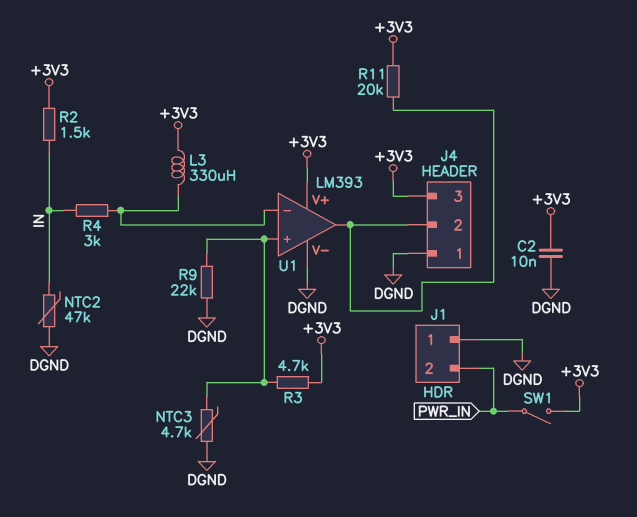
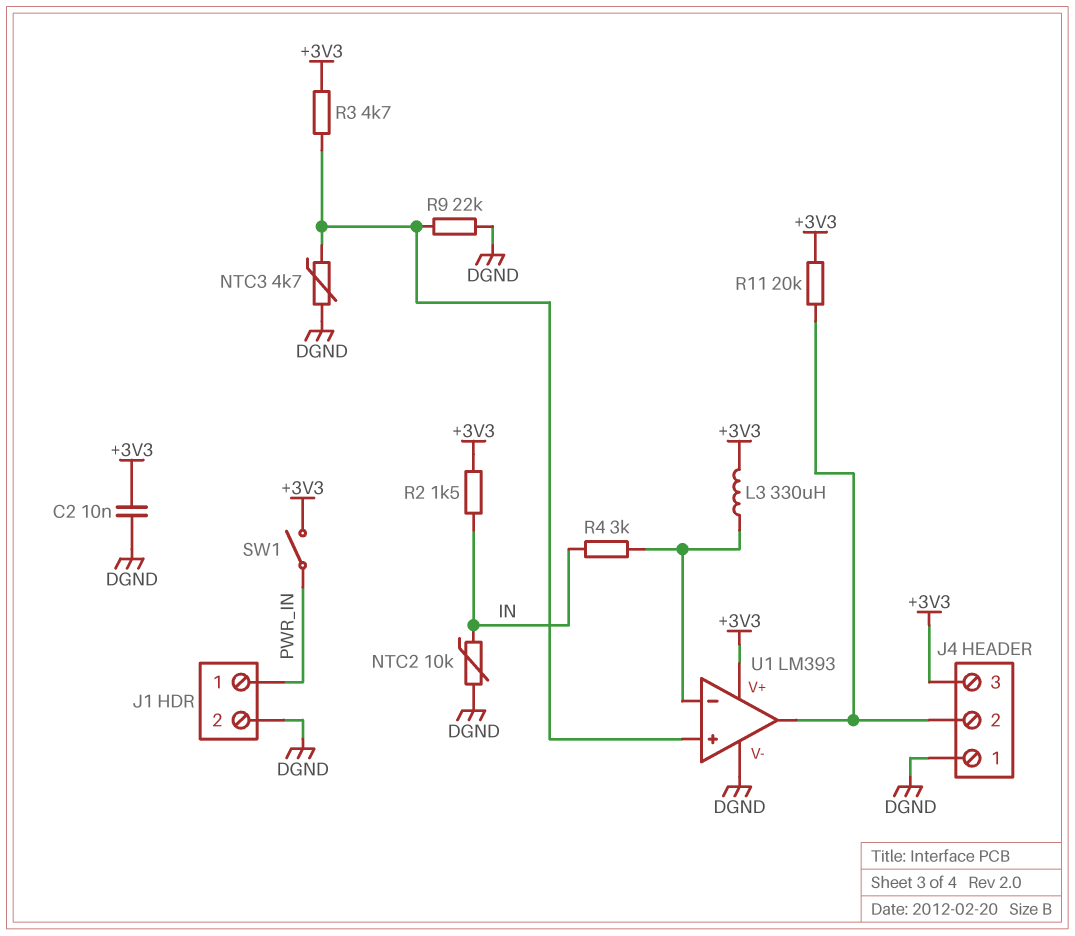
J1 pin 1: DGND -> PWR_IN
J1 pin 2: PWR_IN -> DGND
NTC2: 47k (DGND, IN) -> 10k (DGND, IN)

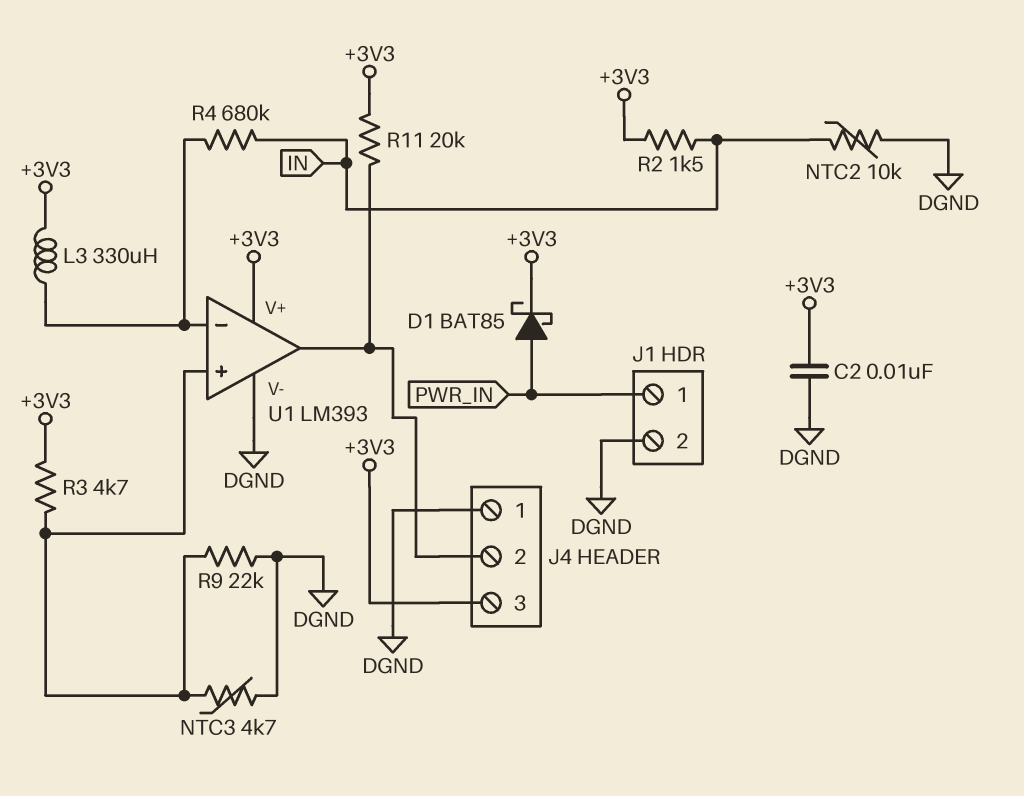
D1: none -> schottky BAT85 (A PWR_IN, K +3V3)
R4: 3k (IN, U1/in-) -> 680k (IN, U1/in-)
SW1: switch (+3V3, PWR_IN) -> none

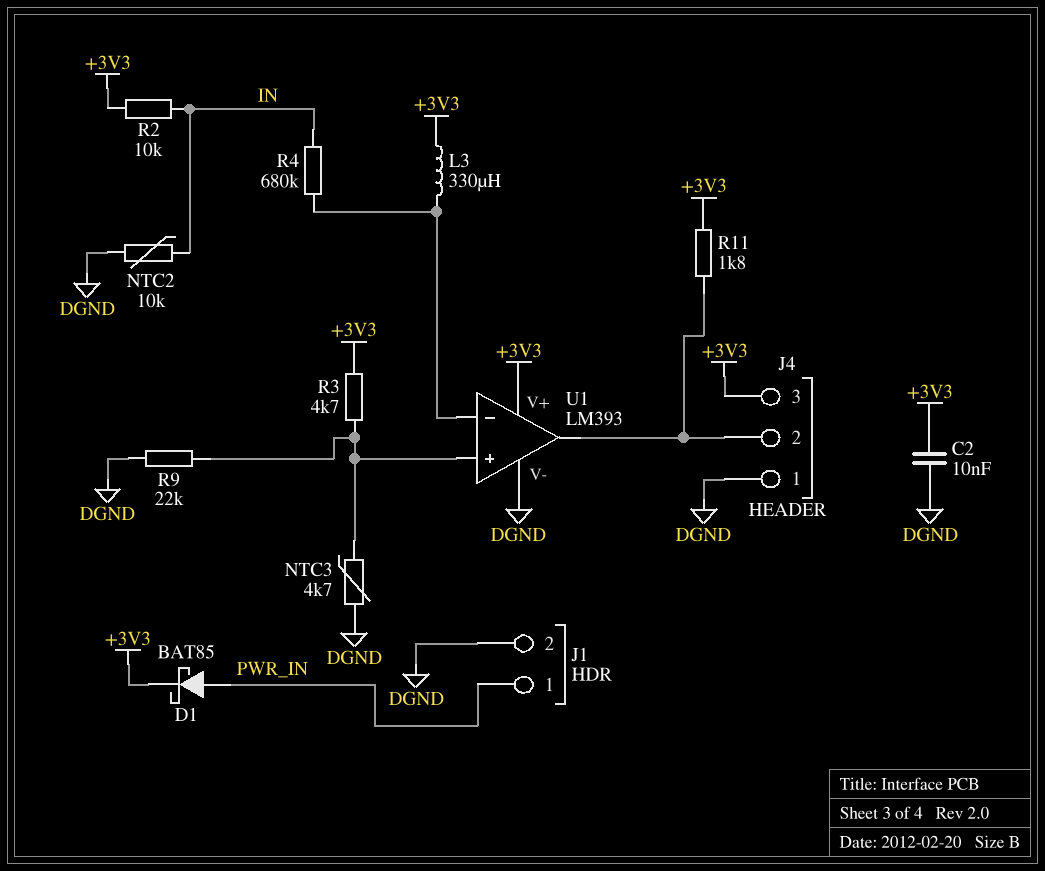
R2: 1.5k (+3V3, IN) -> 10k (+3V3, IN)
R11: 20k (+3V3, J4/2) -> 1.8k (+3V3, J4/2)

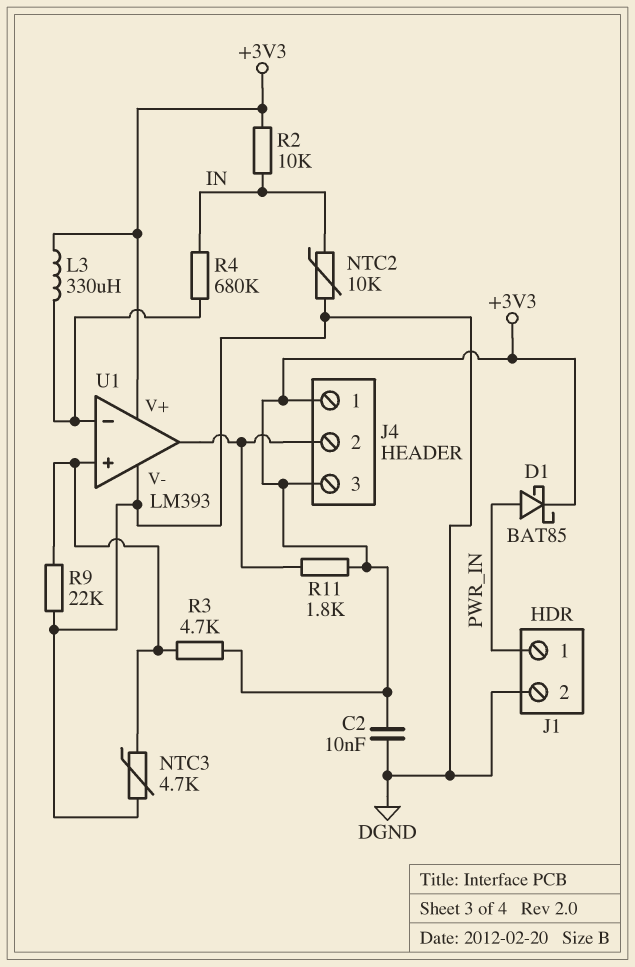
J4 pin 1: DGND -> +3V3

